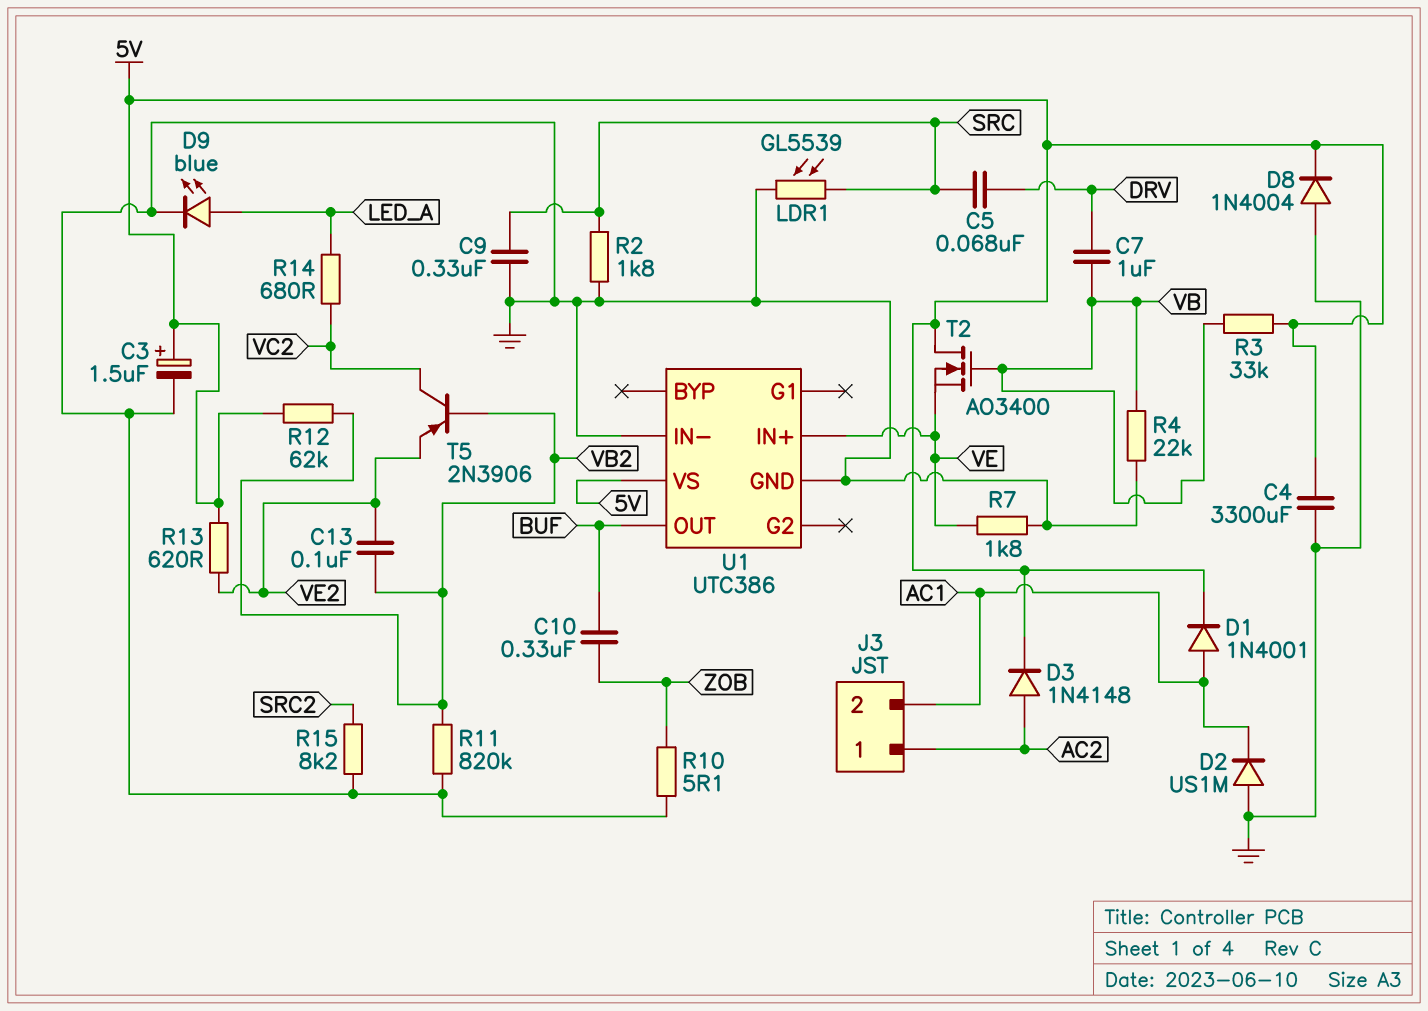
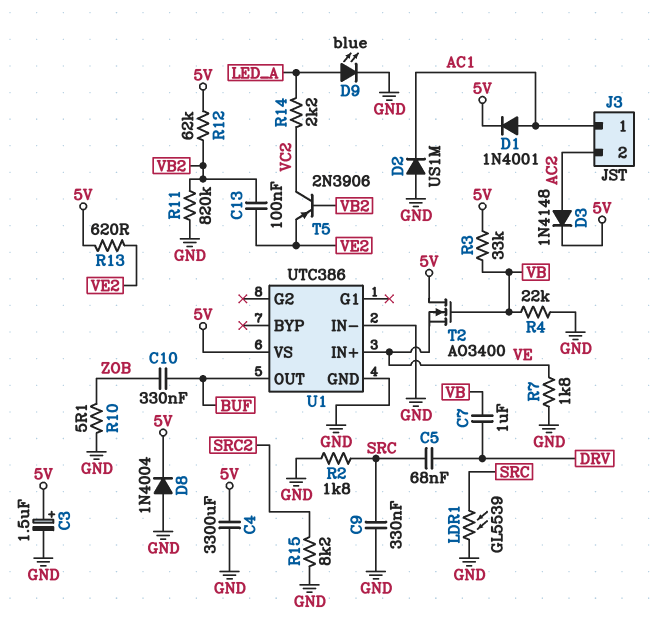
J3 pin 1: AC2 -> AC1
J3 pin 2: AC1 -> AC2
R14: 680 (LED_A, VC2) -> 2.2k (LED_A, VC2)

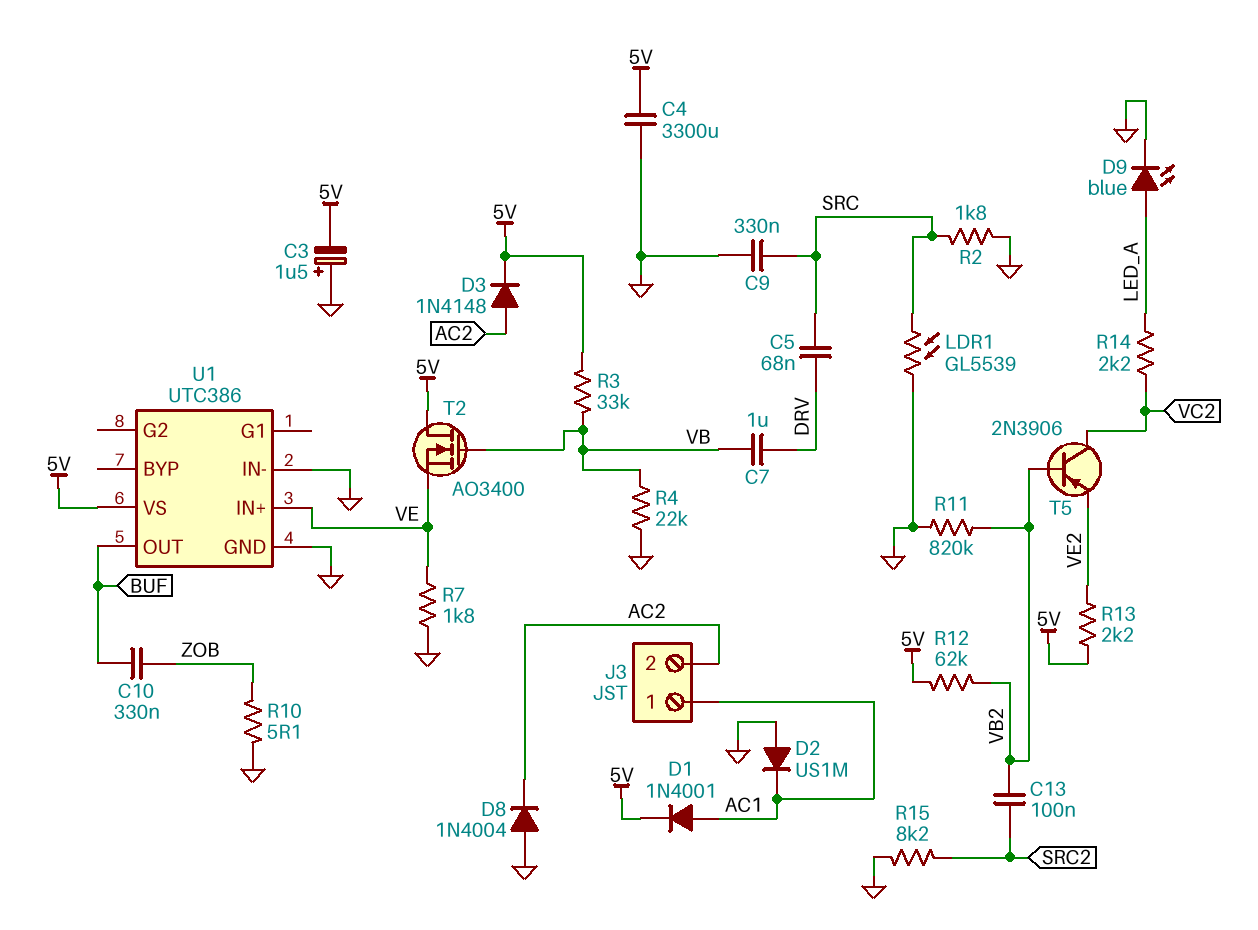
C3: 1.5uF (plus 5V, minus GND) -> 1.5uF (plus GND, minus 5V)
C13: 100nF (VB2, VE2) -> 100nF (SRC2, VB2)
D8: diode 1N4004 (A GND, K 5V) -> diode 1N4004 (A GND, K AC2)
R13: 620 (5V, VE2) -> 2.2k (5V, VE2)

